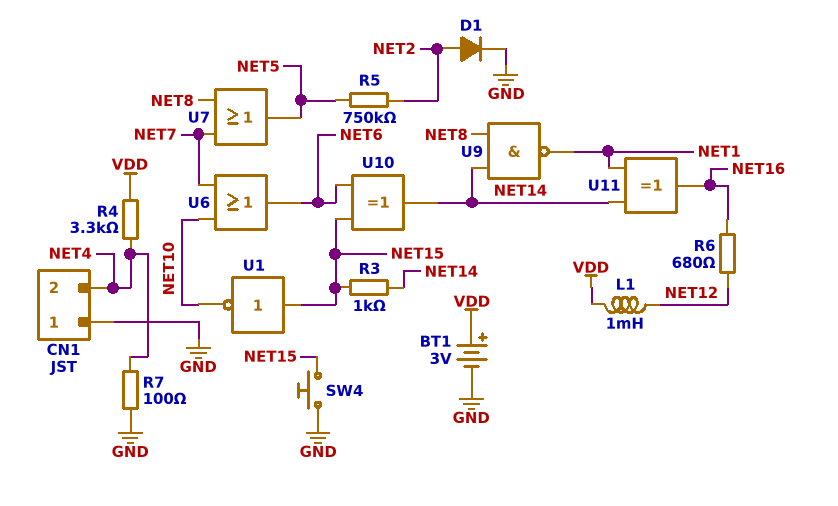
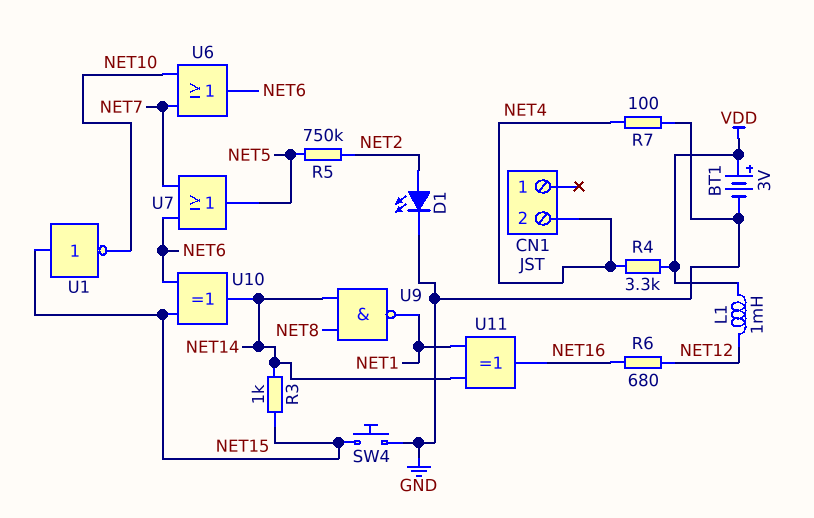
CN1 pin 1: GND -> none
D1: diode (A NET2, K GND) -> LED (A NET2, K GND)
U7: OR (in NET7, in NET8, out NET5) -> OR (in NET6, in NET7, out NET5)

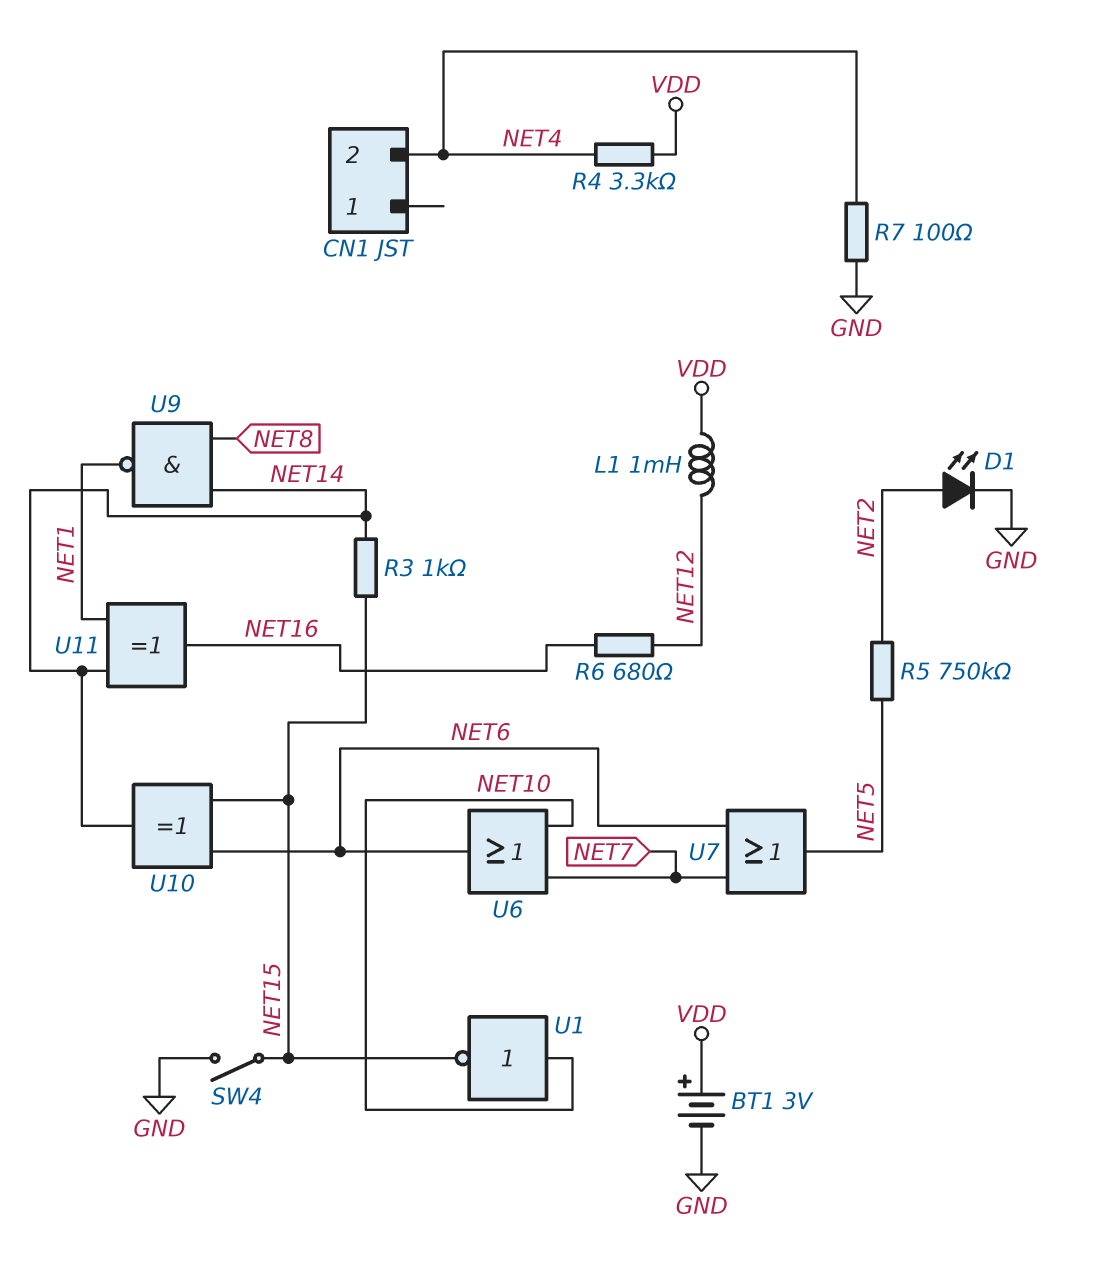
SW4: button (GND, NET15) -> switch (GND, NET15)
U1: NOT (in NET15, out NET10) -> NOT (in NET10, out NET15)

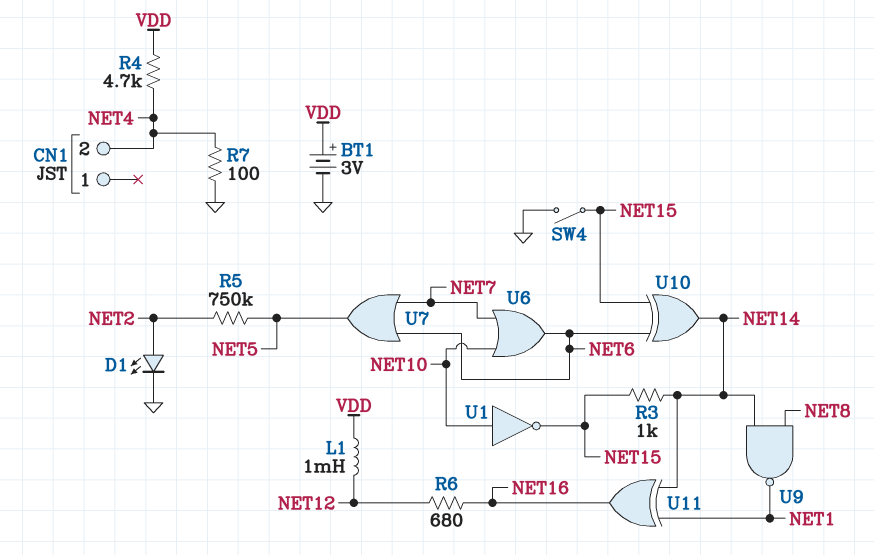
R4: 3.3k (NET4, VDD) -> 4.7k (NET4, VDD)

